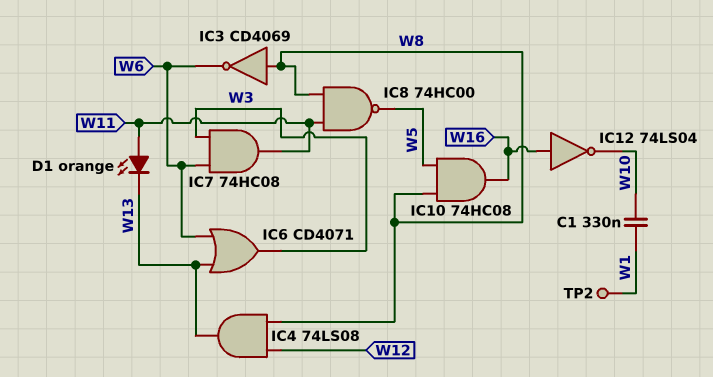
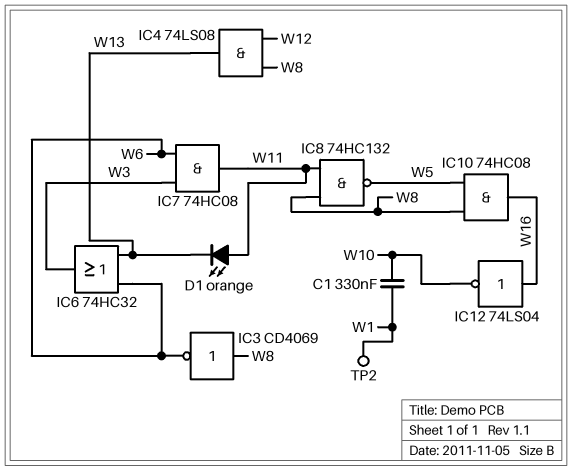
IC6: OR CD4071 (in W6, in W13, out W3) -> OR 74HC32 (in W6, in W13, out W3)
IC8: NAND 74HC00 (in W8, in W11, out W5) -> NAND 74HC132 (in W8, in W11, out W5)

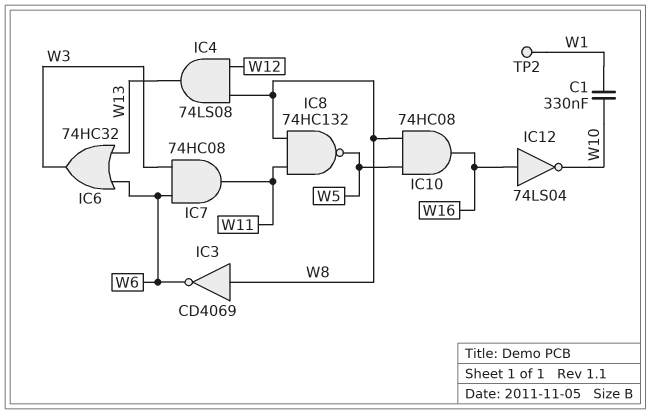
D1: LED orange (A W11, K W13) -> none

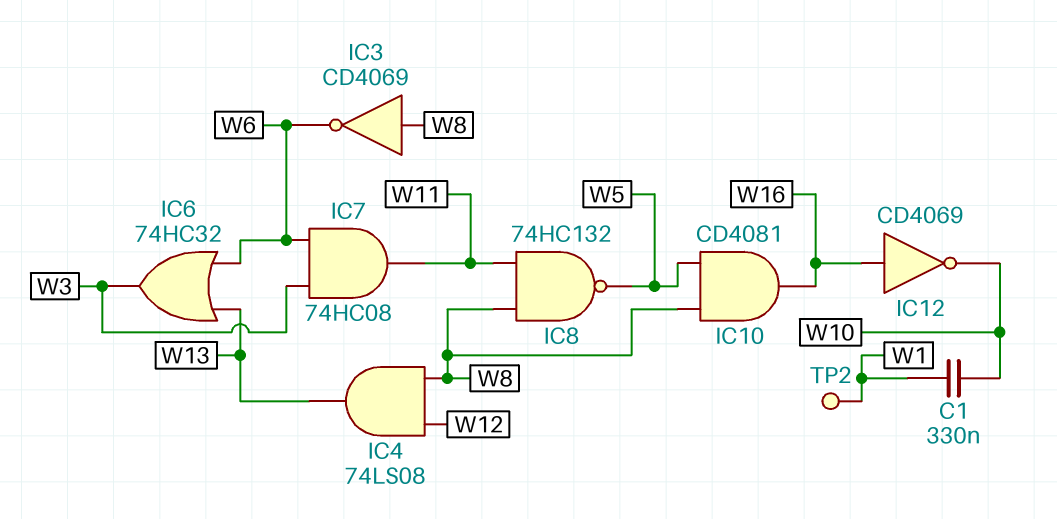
IC10: AND 74HC08 (in W5, in W8, out W16) -> AND CD4081 (in W5, in W8, out W16)
IC12: NOT 74LS04 (in W16, out W10) -> NOT CD4069 (in W16, out W10)

